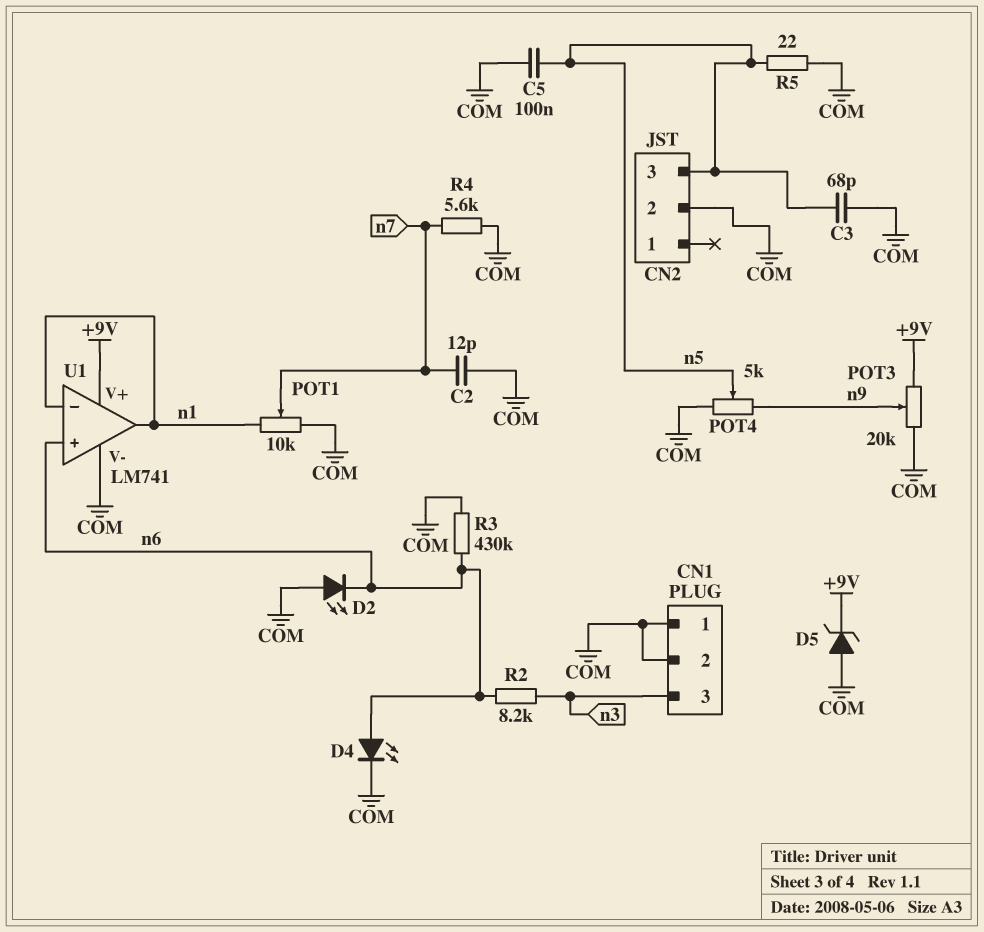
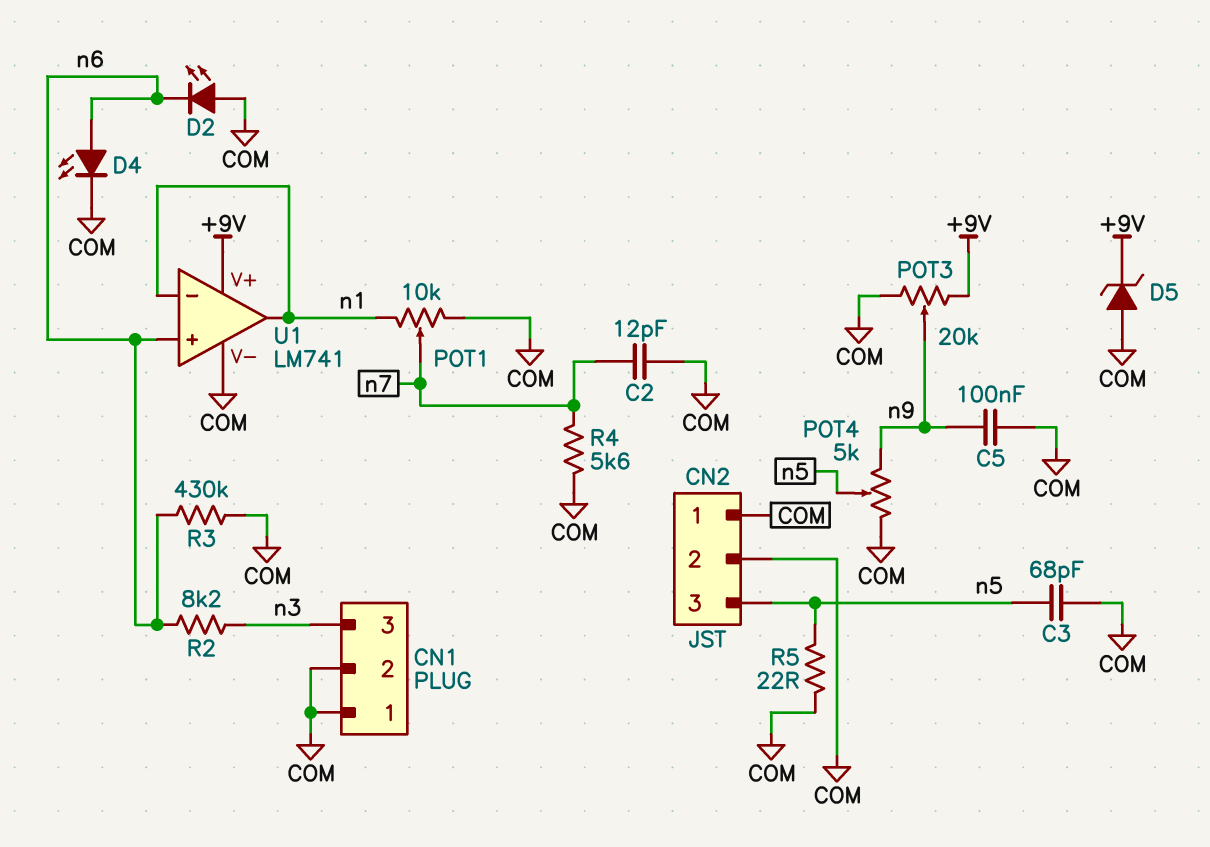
C5: 100nF (COM, n5) -> 100nF (COM, n9)
CN2 pin 1: none -> COM

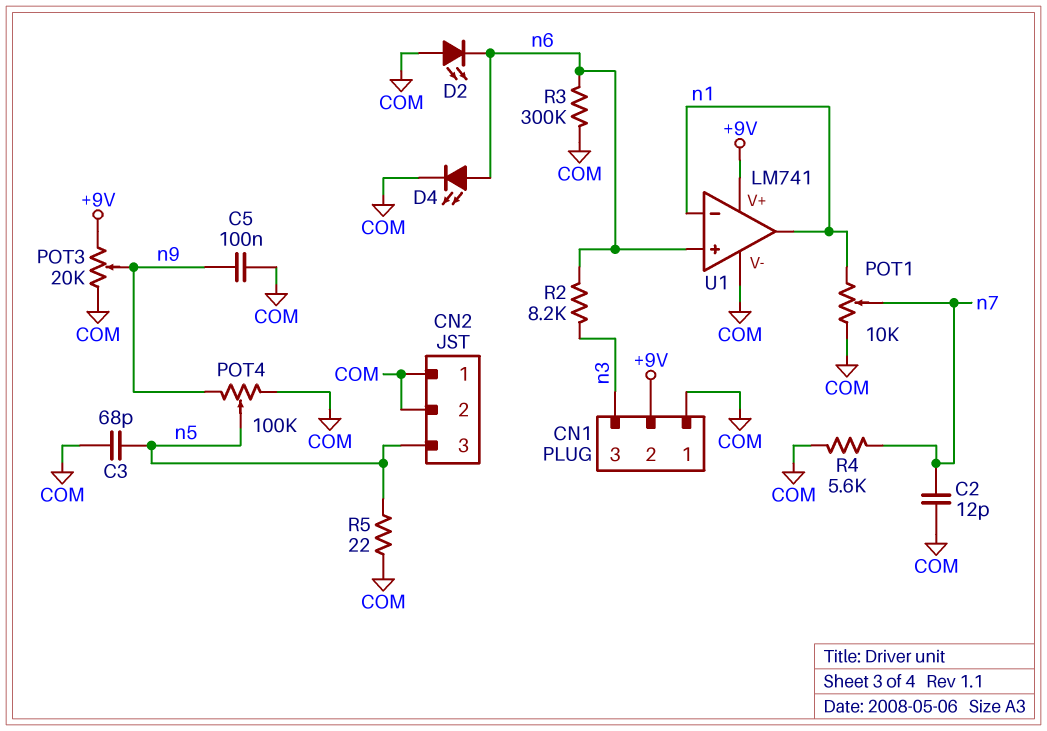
CN1 pin 2: COM -> +9V
D5: zener (A COM, K +9V) -> none
POT4: 5k (COM, n9, wiper n5) -> 100k (COM, n9, wiper n5)
R3: 430k (COM, n6) -> 300k (COM, n6)

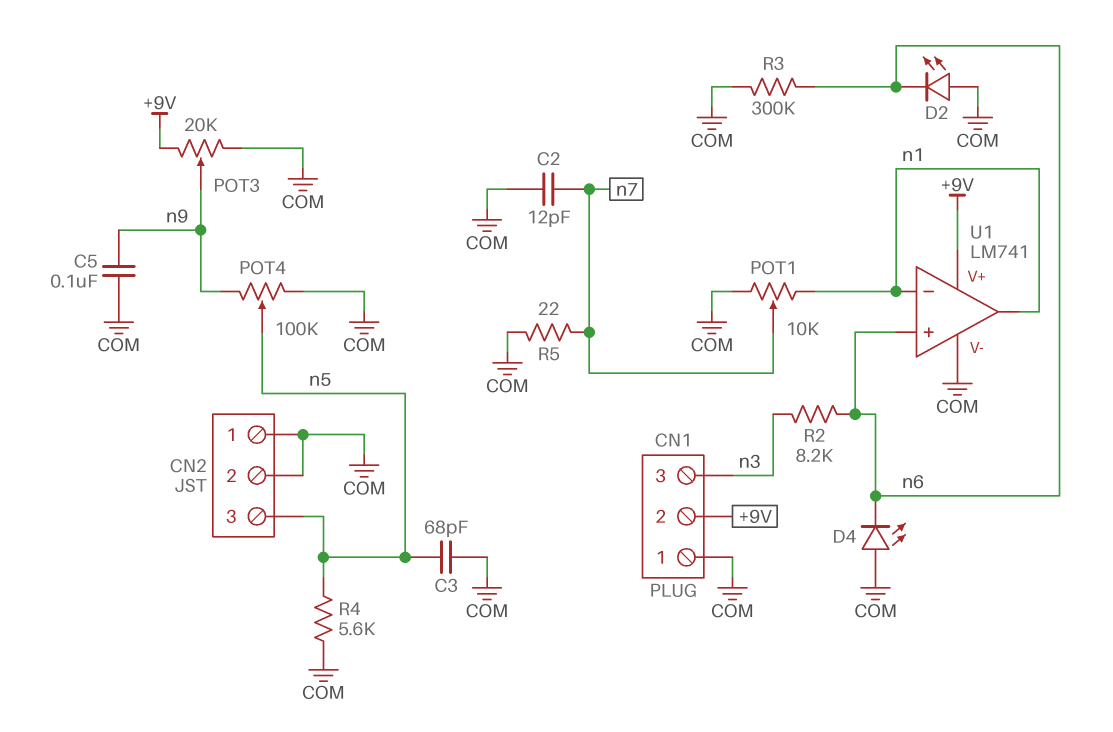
D4: LED (A n6, K COM) -> LED (A COM, K n6)
R4: 5.6k (COM, n7) -> 5.6k (COM, n5)
R5: 22 (COM, n5) -> 22 (COM, n7)

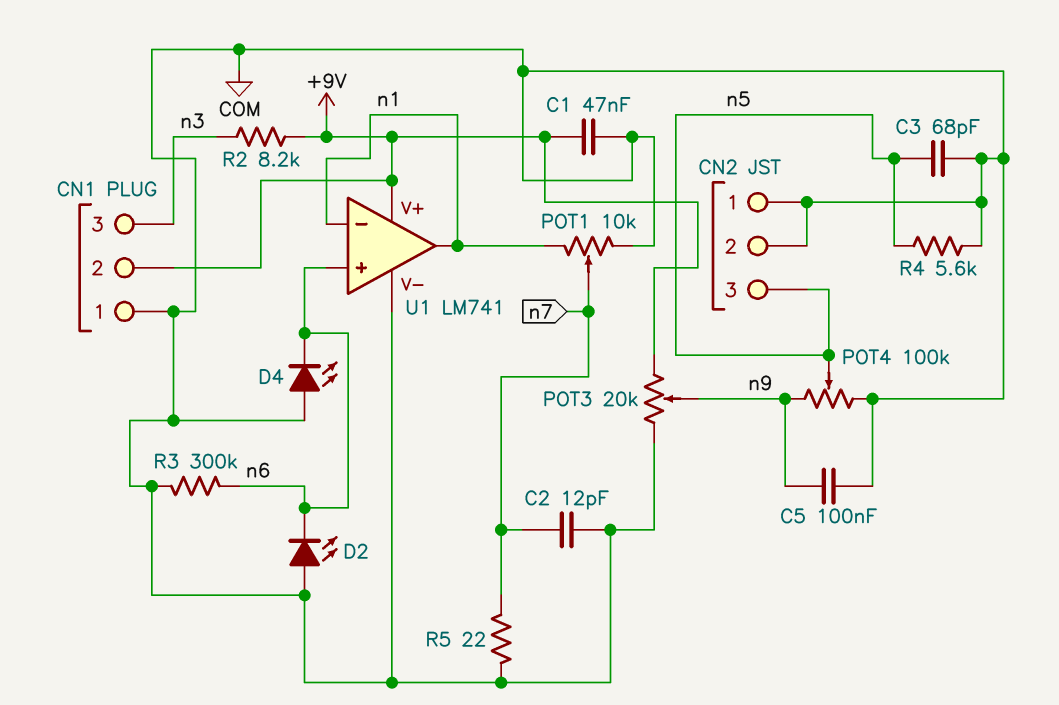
C1: none -> 47nF (+9V, COM)
R2: 8.2k (n3, n6) -> 8.2k (+9V, n3)

